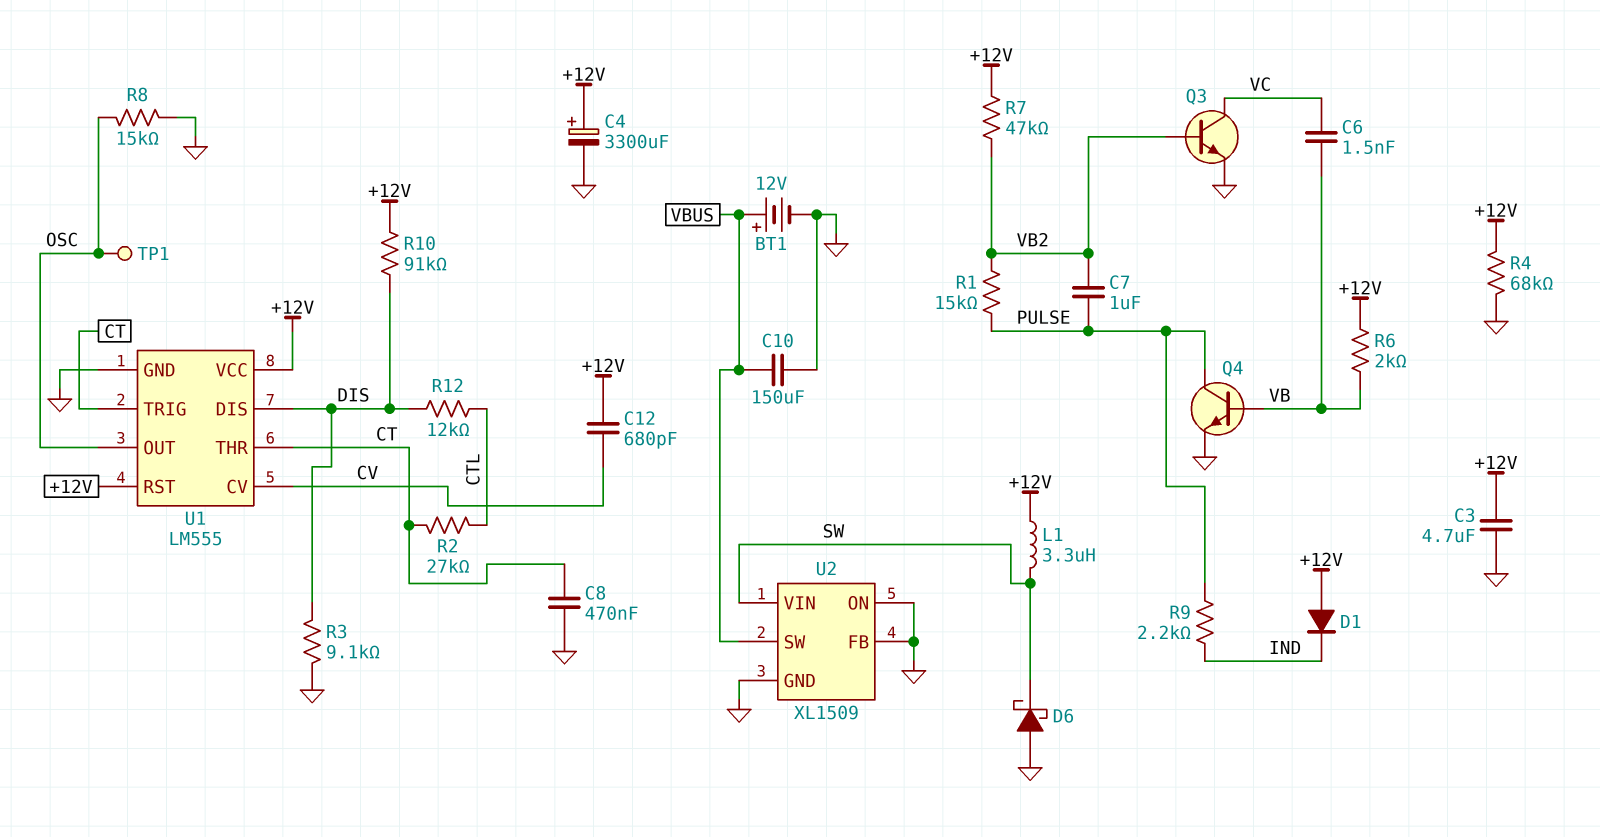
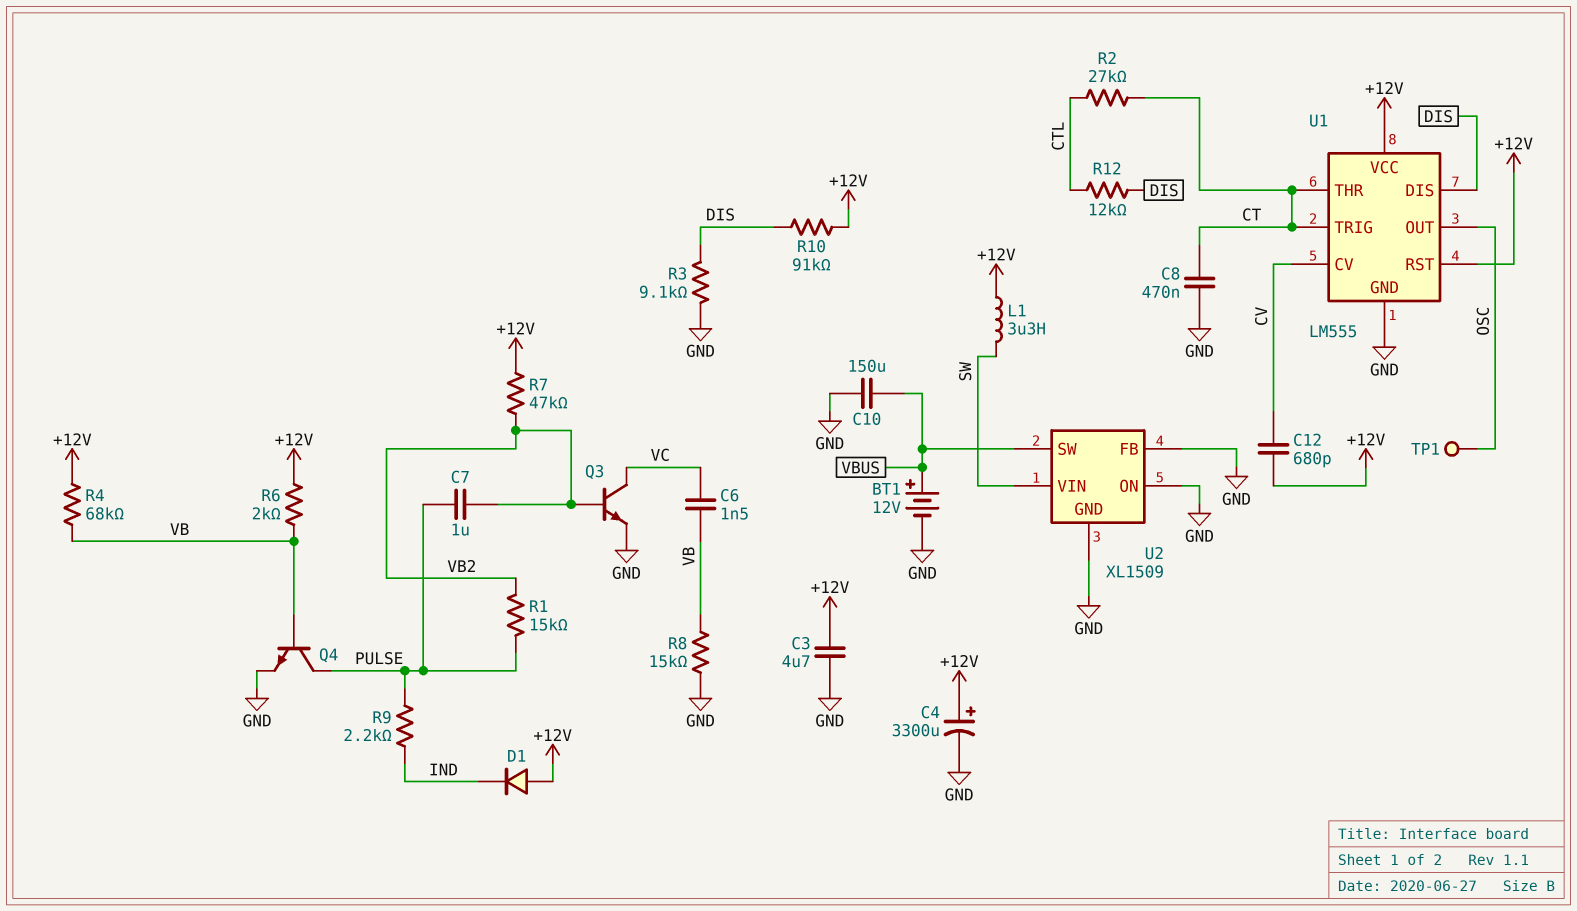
D6: schottky (A GND, K SW) -> none
R4: 68k (+12V, GND) -> 68k (+12V, VB)
R8: 15k (GND, OSC) -> 15k (GND, VB)

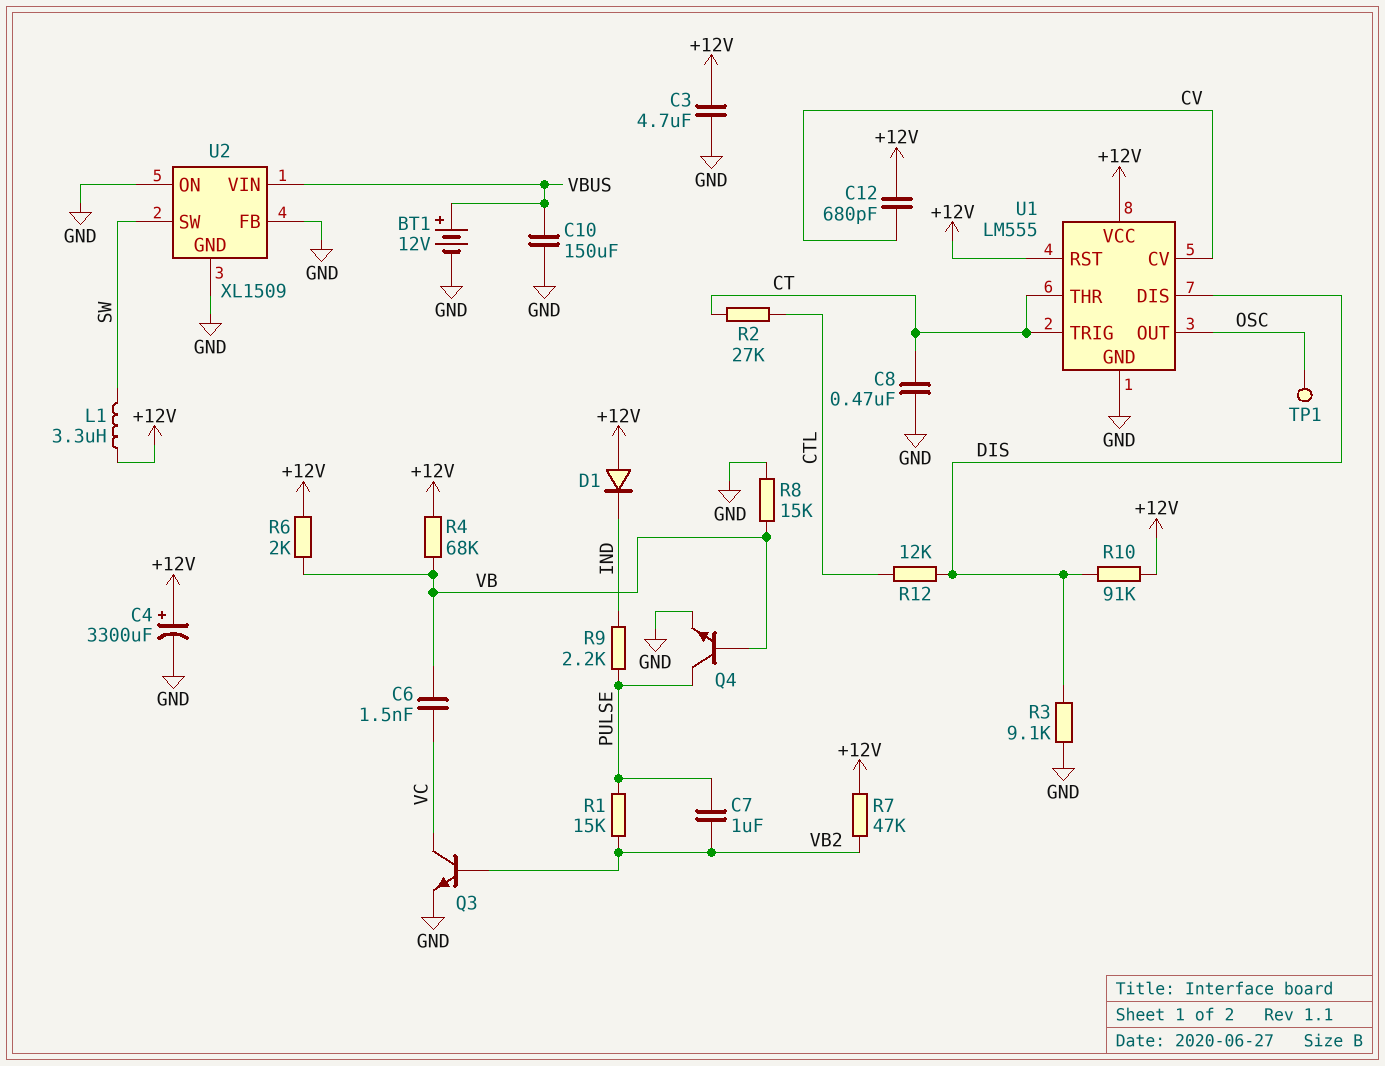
U2 pin SW: VBUS -> SW
U2 pin VIN: SW -> VBUS

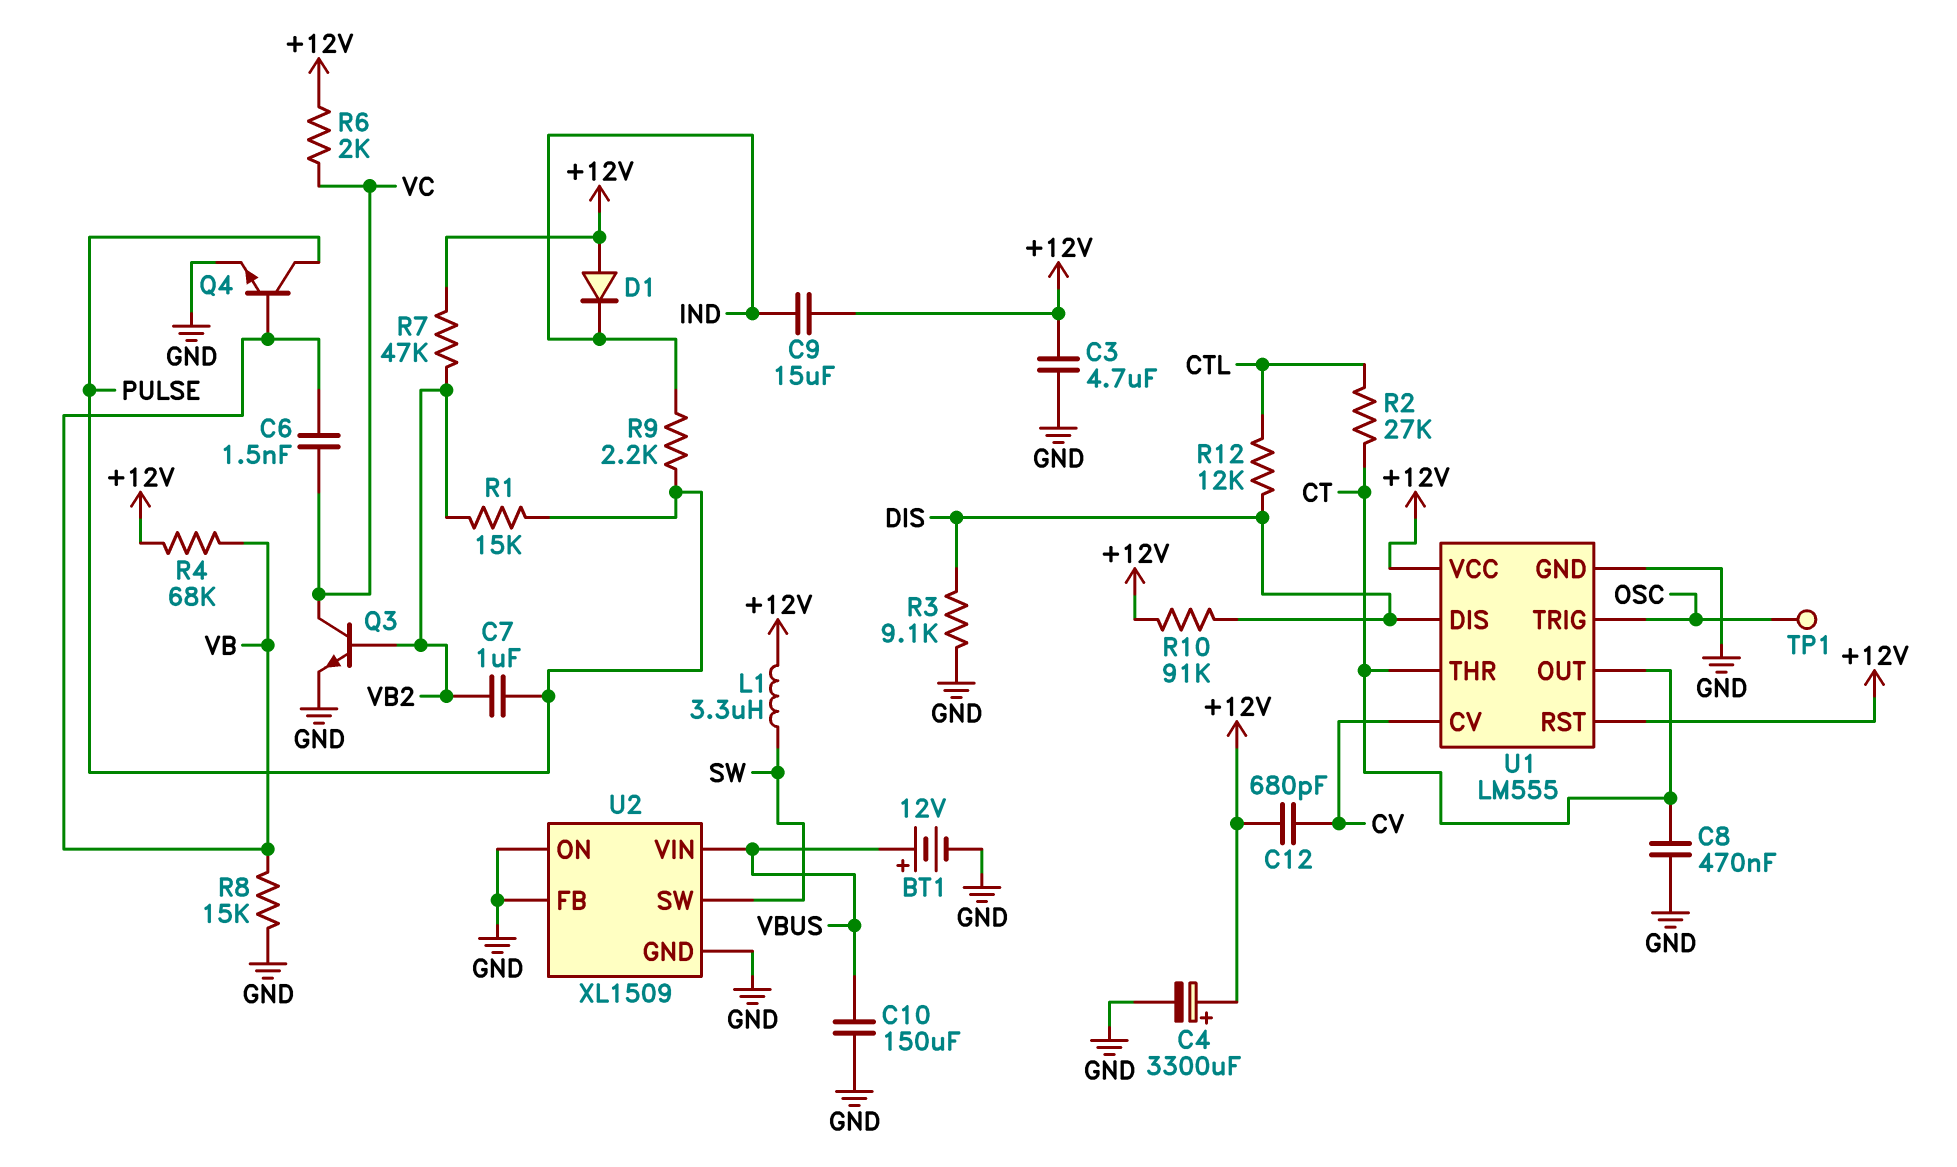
C9: none -> 15uF (+12V, IND)
R6: 2k (+12V, VB) -> 2k (+12V, VC)
U1 pin OUT: OSC -> CT
U1 pin TRIG: CT -> OSC

